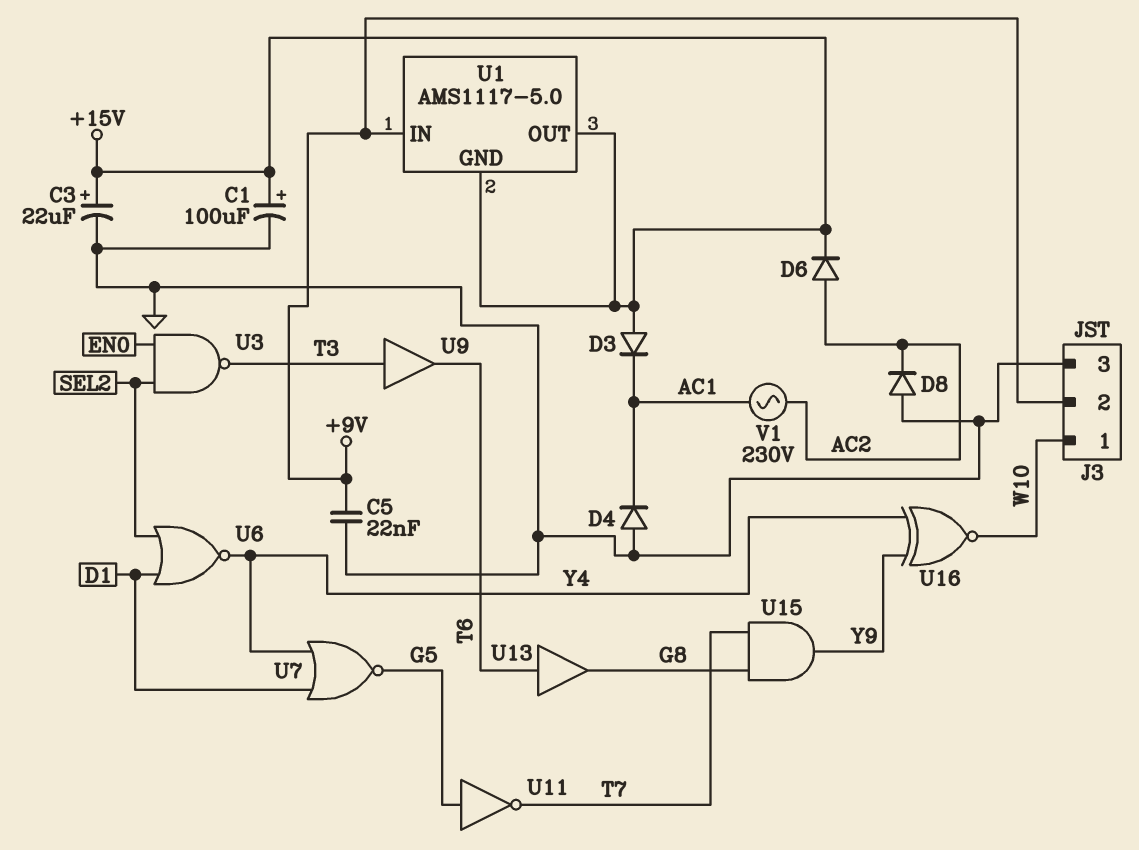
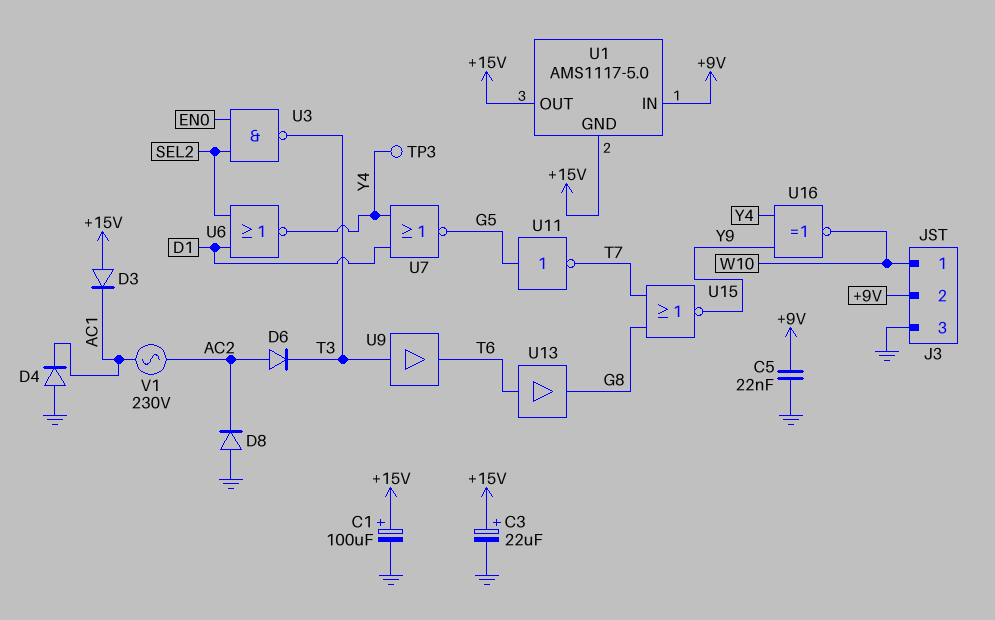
D6: diode (A AC2, K +15V) -> diode (A AC2, K T3)
TP3: none -> test point (Y4)
U15: AND (in G8, in T7, out Y9) -> NOR (in G8, in T7, out Y9)

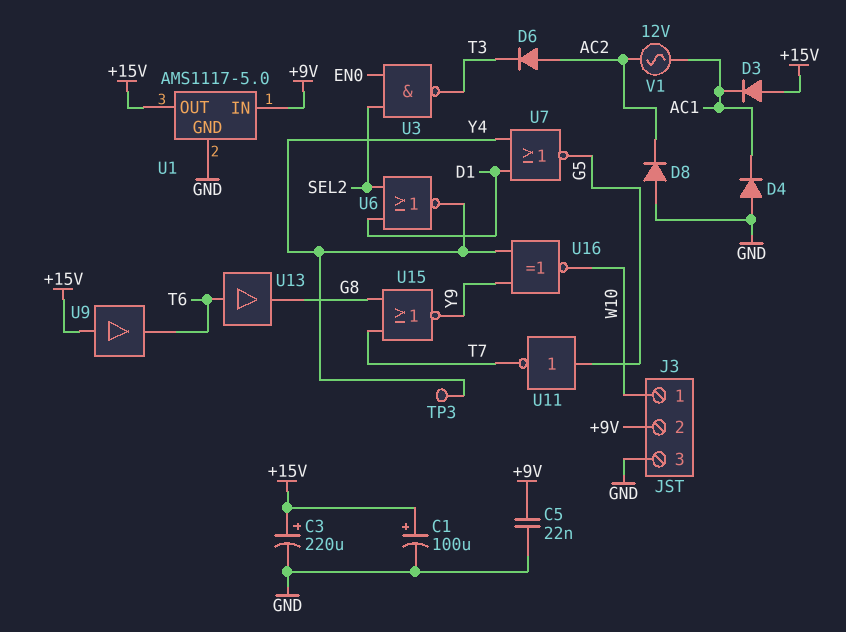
C3: 22uF (plus +15V, minus GND) -> 220uF (plus +15V, minus GND)
U1 pin GND: +15V -> GND
U9: buffer (in T3, out T6) -> buffer (in +15V, out T6)
V1: AC 230V (AC1, AC2) -> AC 12V (AC1, AC2)

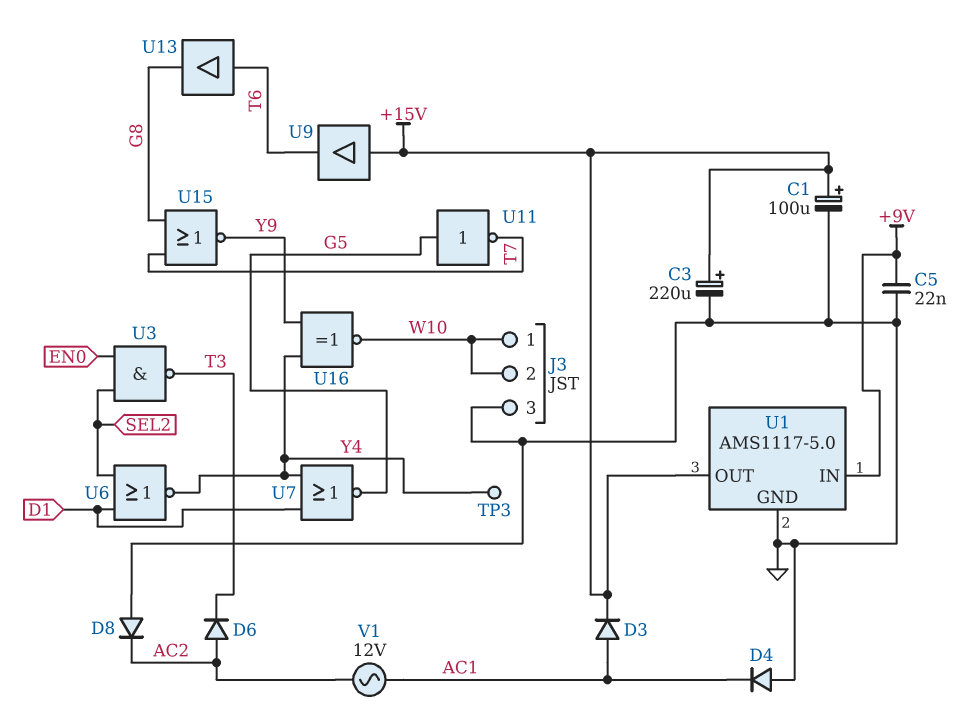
D3: diode (A +15V, K AC1) -> diode (A AC1, K +15V)
J3 pin 2: +9V -> W10

